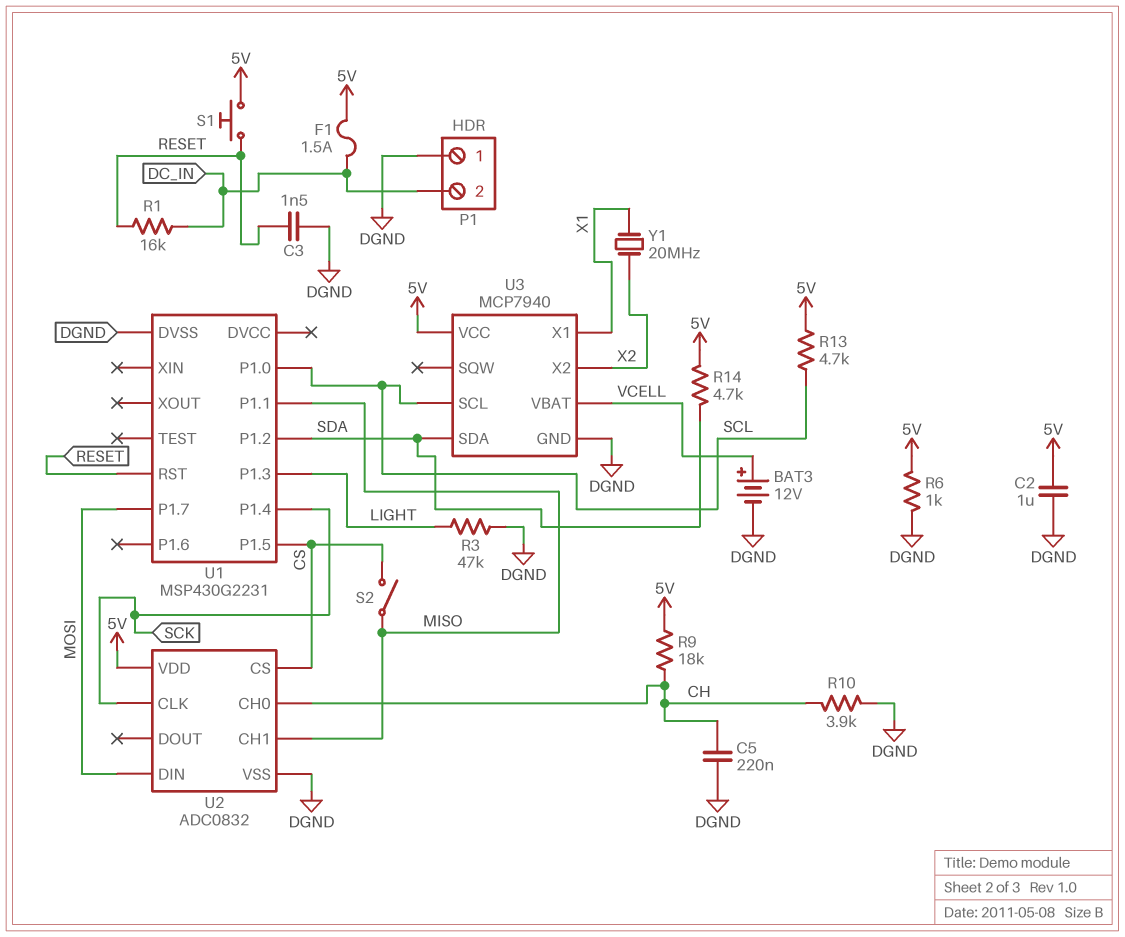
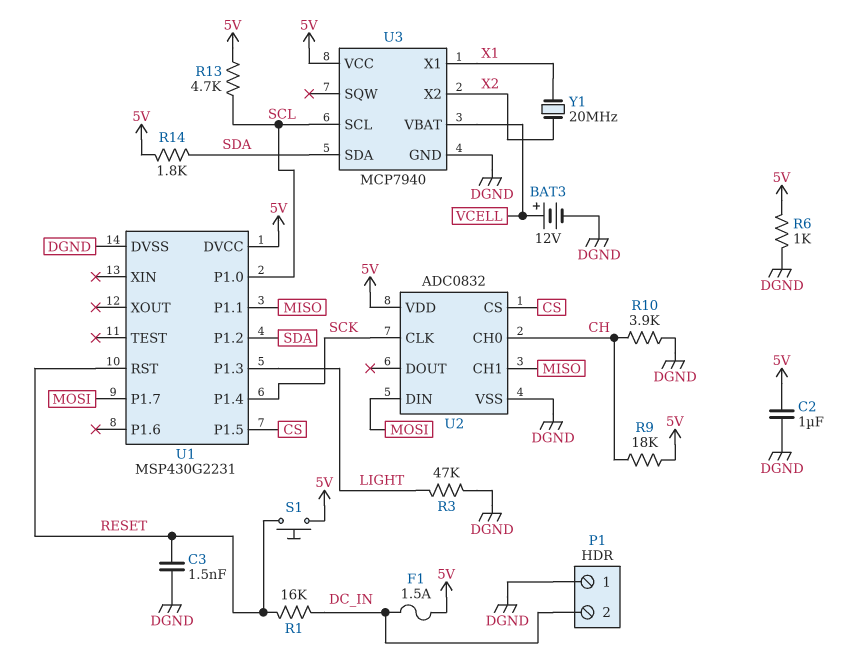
C5: 220nF (CH, DGND) -> none
R14: 4.7k (5V, SDA) -> 1.8k (5V, SDA)
S2: switch (CS, MISO) -> none
U1 pin DVCC: none -> 5V

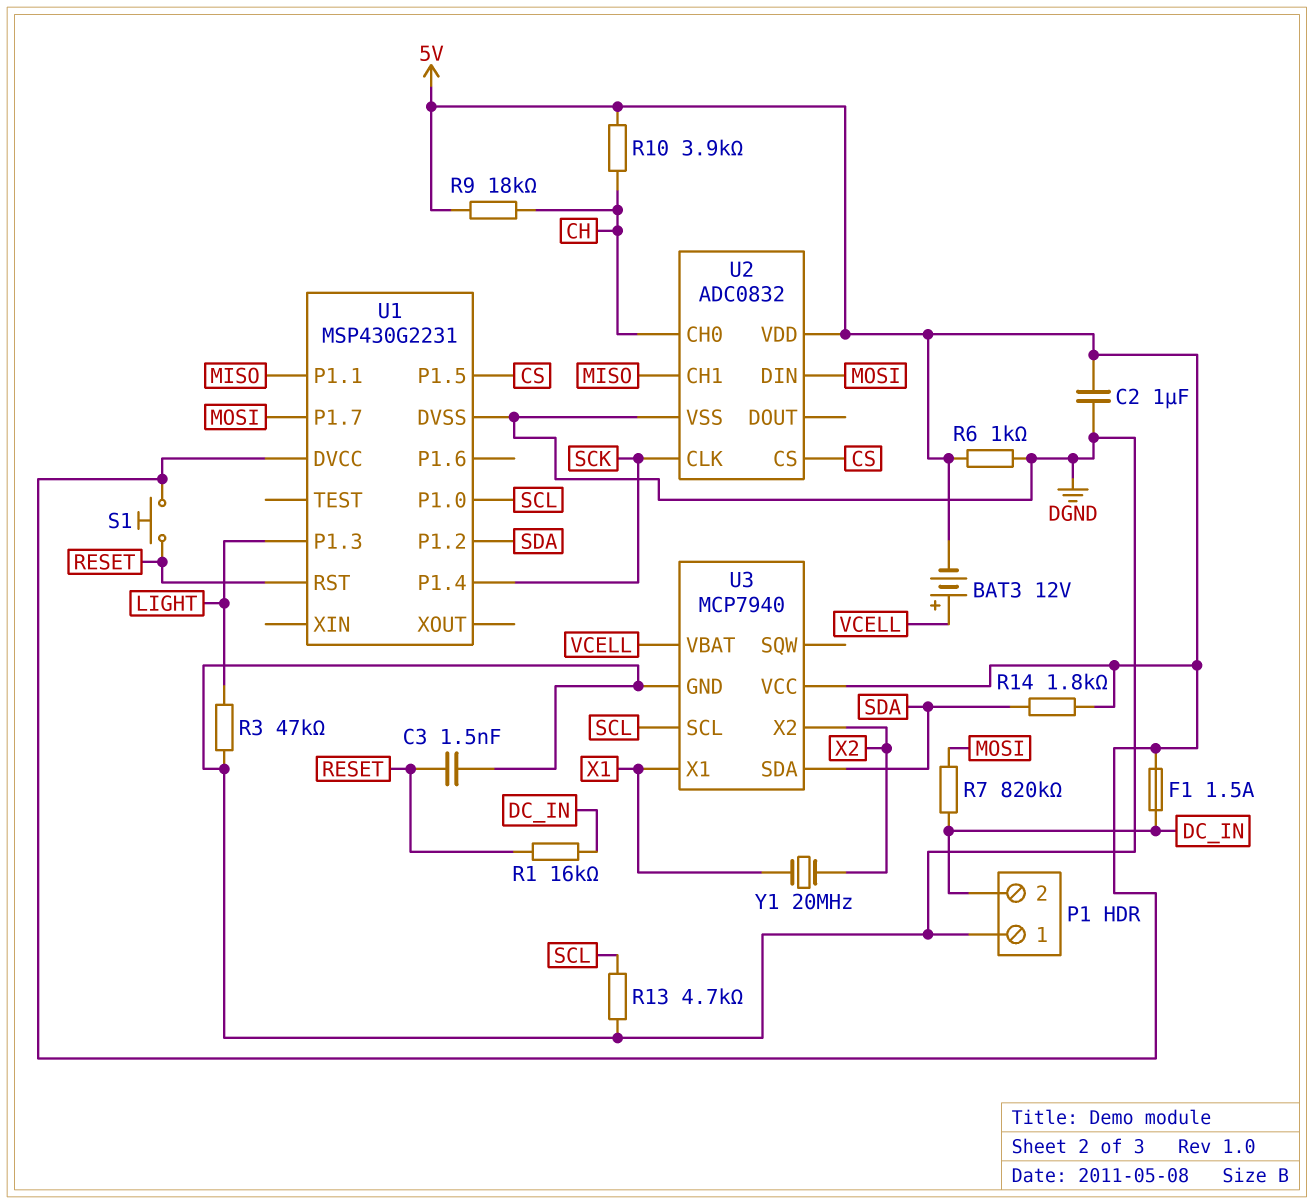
BAT3: 12V (plus VCELL, minus DGND) -> 12V (plus VCELL, minus 5V)
R7: none -> 820k (DC_IN, MOSI)
R10: 3.9k (CH, DGND) -> 3.9k (5V, CH)
R13: 4.7k (5V, SCL) -> 4.7k (DGND, SCL)

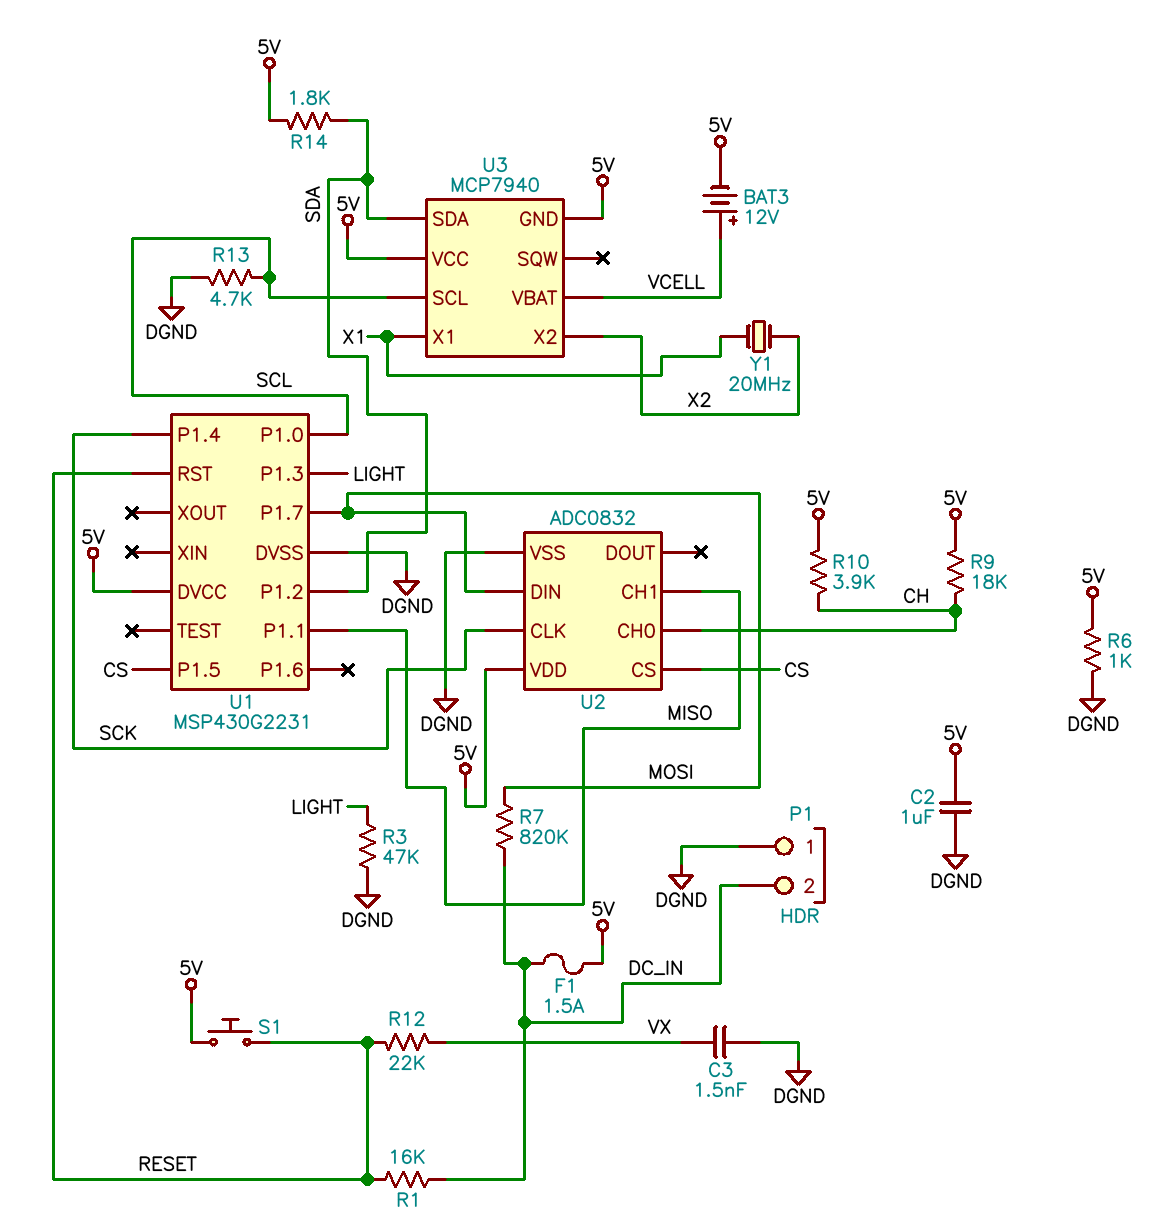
C3: 1.5nF (DGND, RESET) -> 1.5nF (DGND, VX)
R12: none -> 22k (RESET, VX)
U3 pin GND: DGND -> 5V

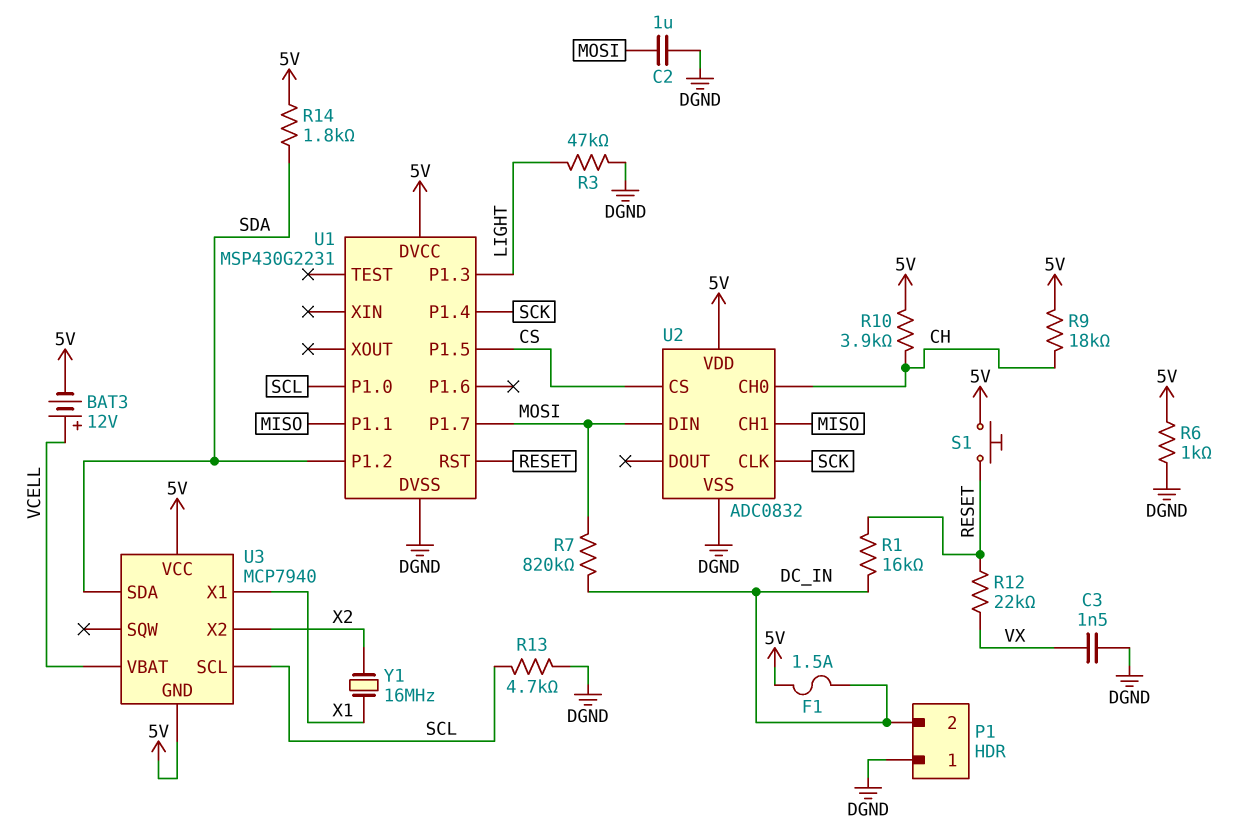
C2: 1uF (5V, DGND) -> 1uF (DGND, MOSI)
Y1: 20MHz (X1, X2) -> 16MHz (X1, X2)

